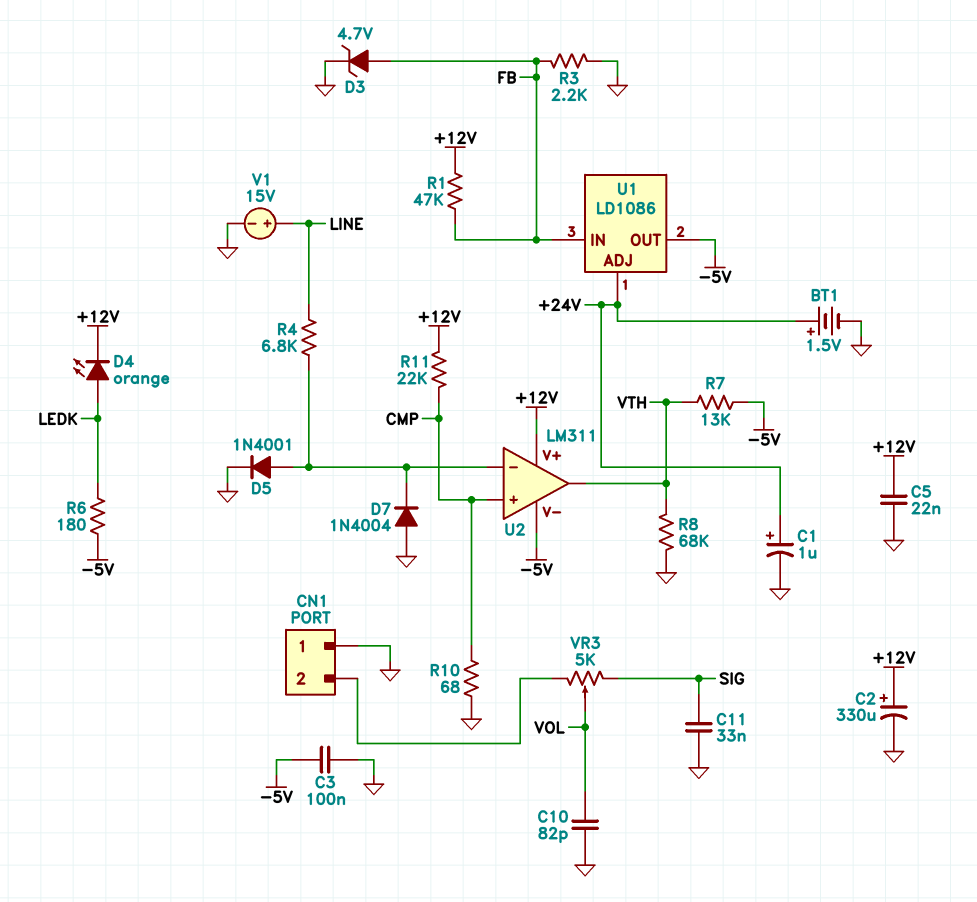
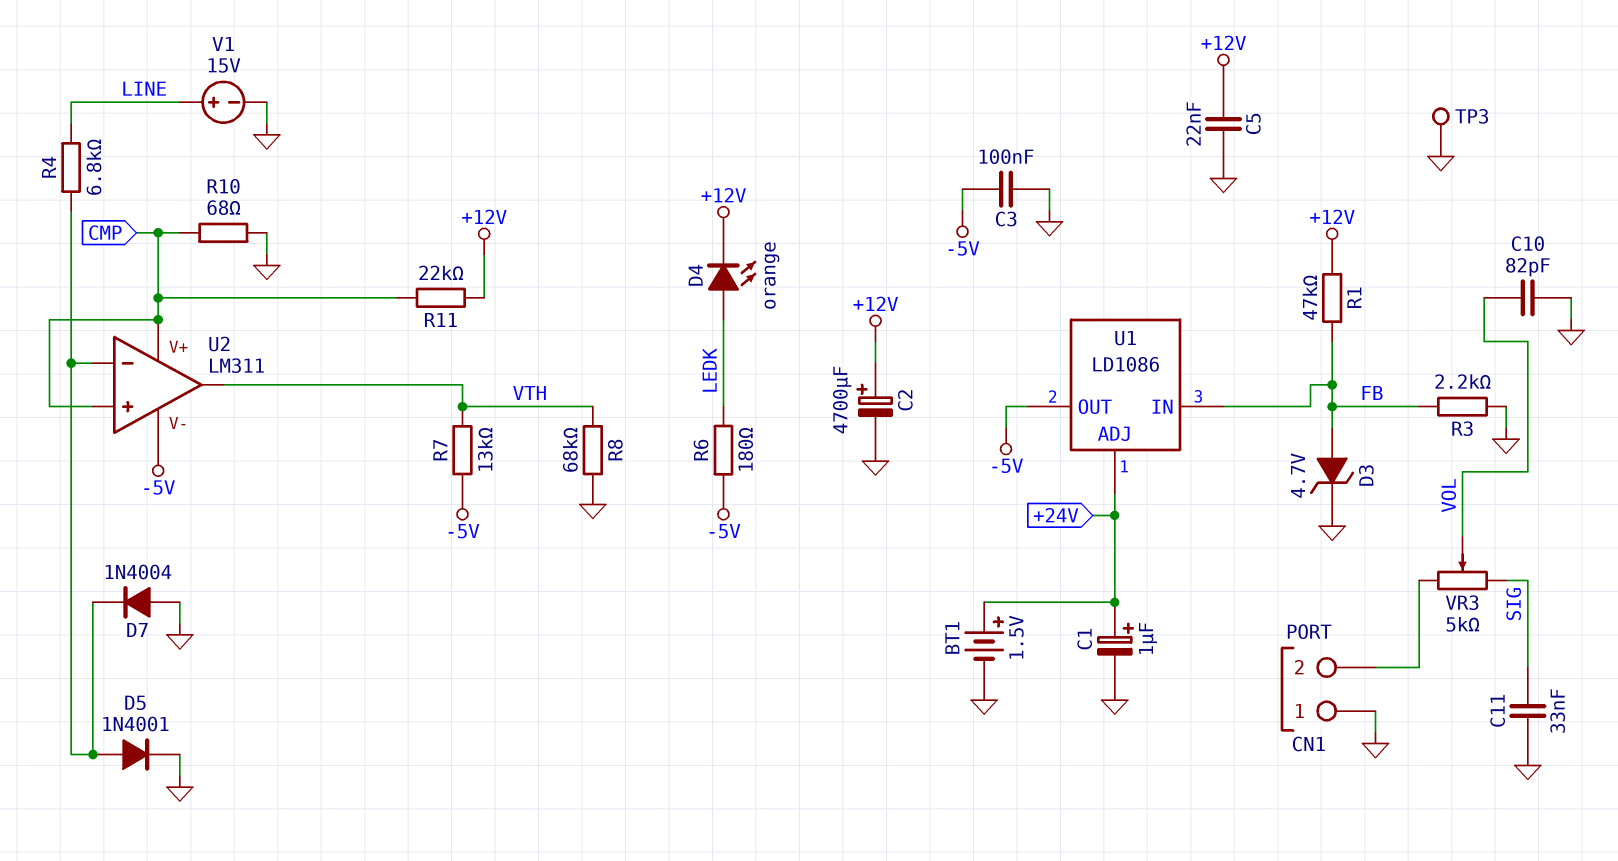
C2: 330uF (plus +12V, minus GND) -> 4700uF (plus +12V, minus GND)
TP3: none -> test point (GND)
U2 pin V+: +12V -> CMP

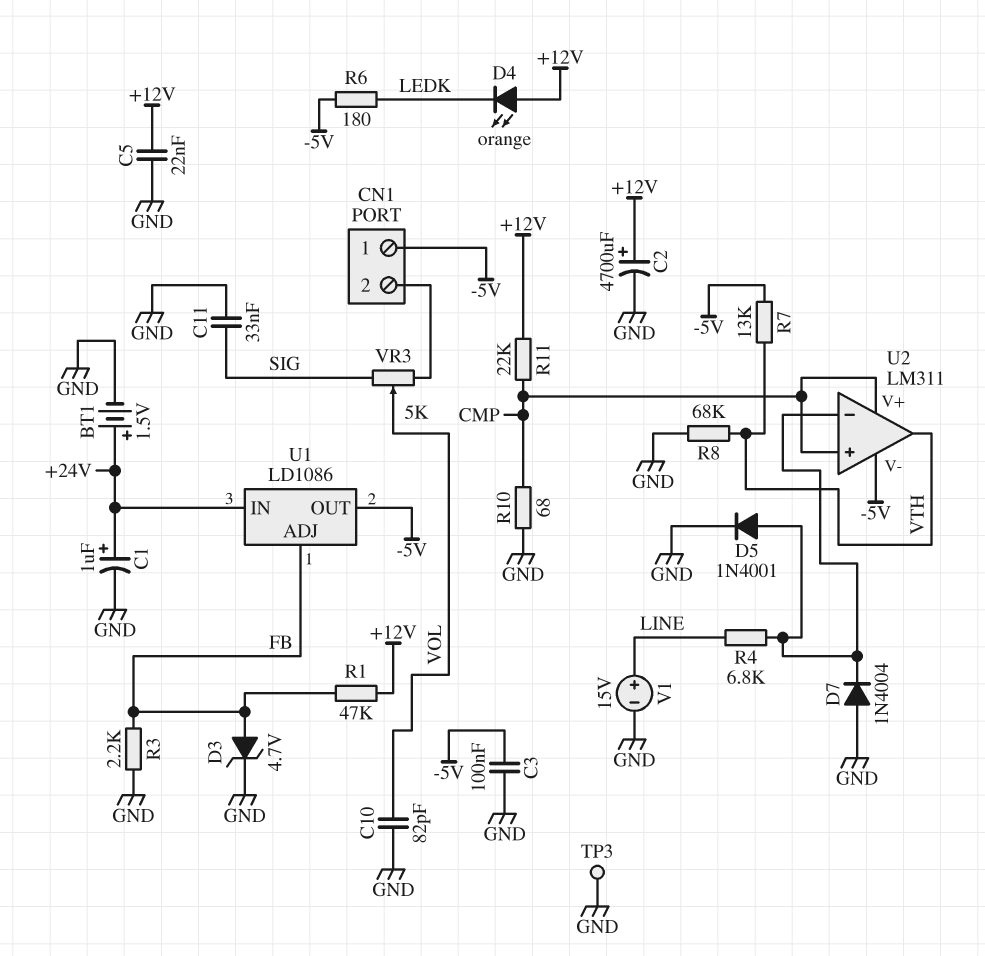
CN1 pin 1: GND -> -5V
D4: LED orange (A LEDK, K +12V) -> LED orange (A +12V, K LEDK)
U1 pin ADJ: +24V -> FB
U1 pin IN: FB -> +24V

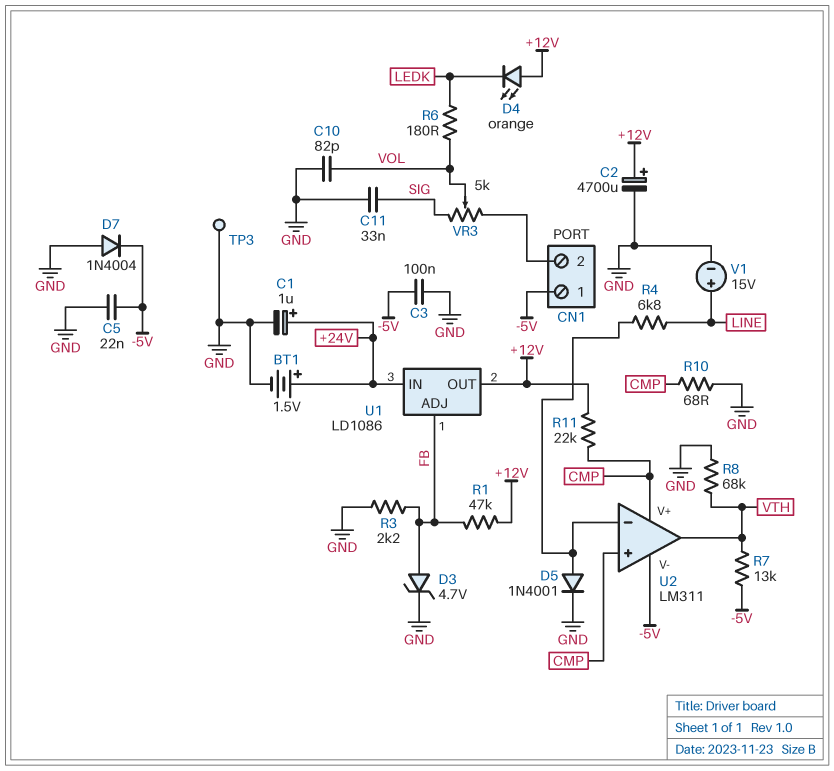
C5: 22nF (+12V, GND) -> 22nF (-5V, GND)
D7: diode 1N4004 (A GND, K U2/in-) -> diode 1N4004 (A GND, K -5V)
R6: 180 (-5V, LEDK) -> 180 (LEDK, VOL)
U1 pin OUT: -5V -> +12V

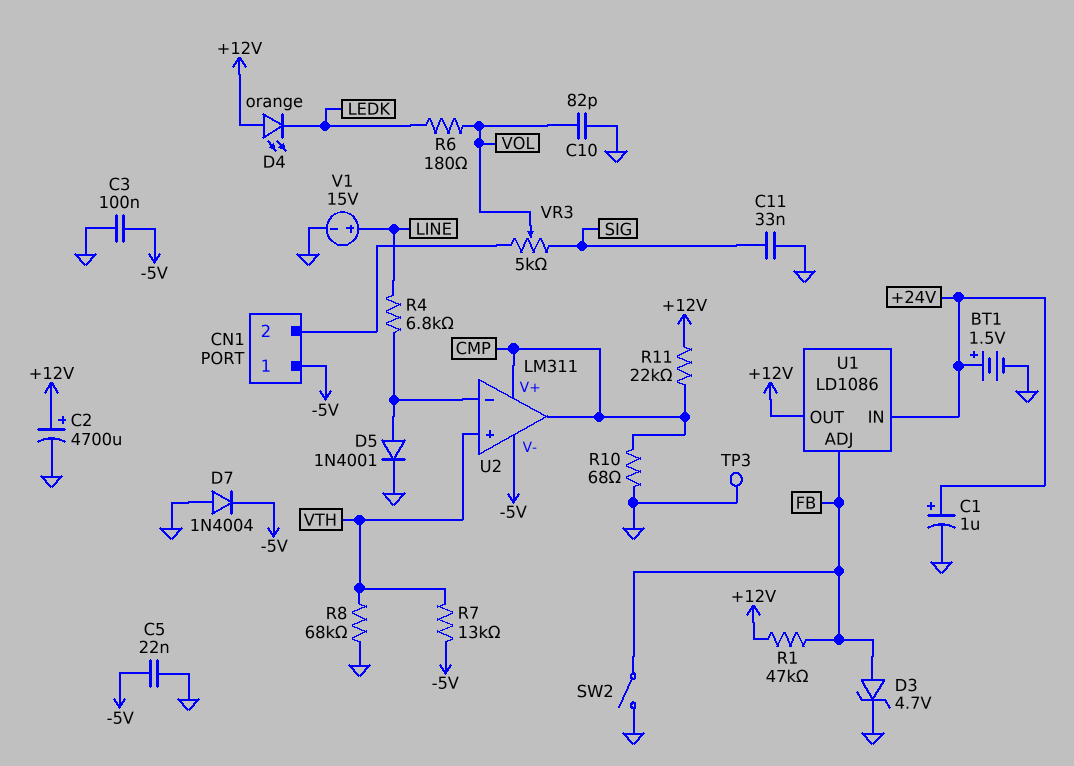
R3: 2.2k (FB, GND) -> none
SW2: none -> switch (FB, GND)
U2 pin in+: CMP -> VTH
U2 pin out: VTH -> CMP

